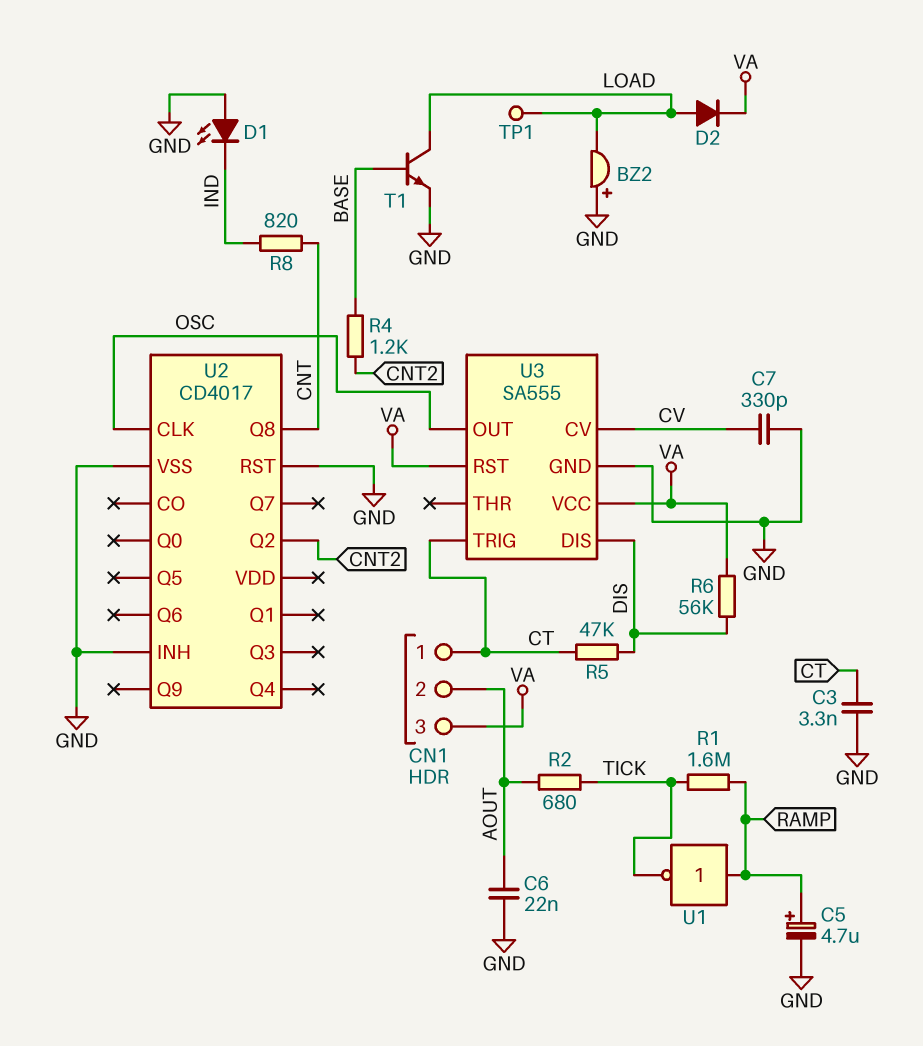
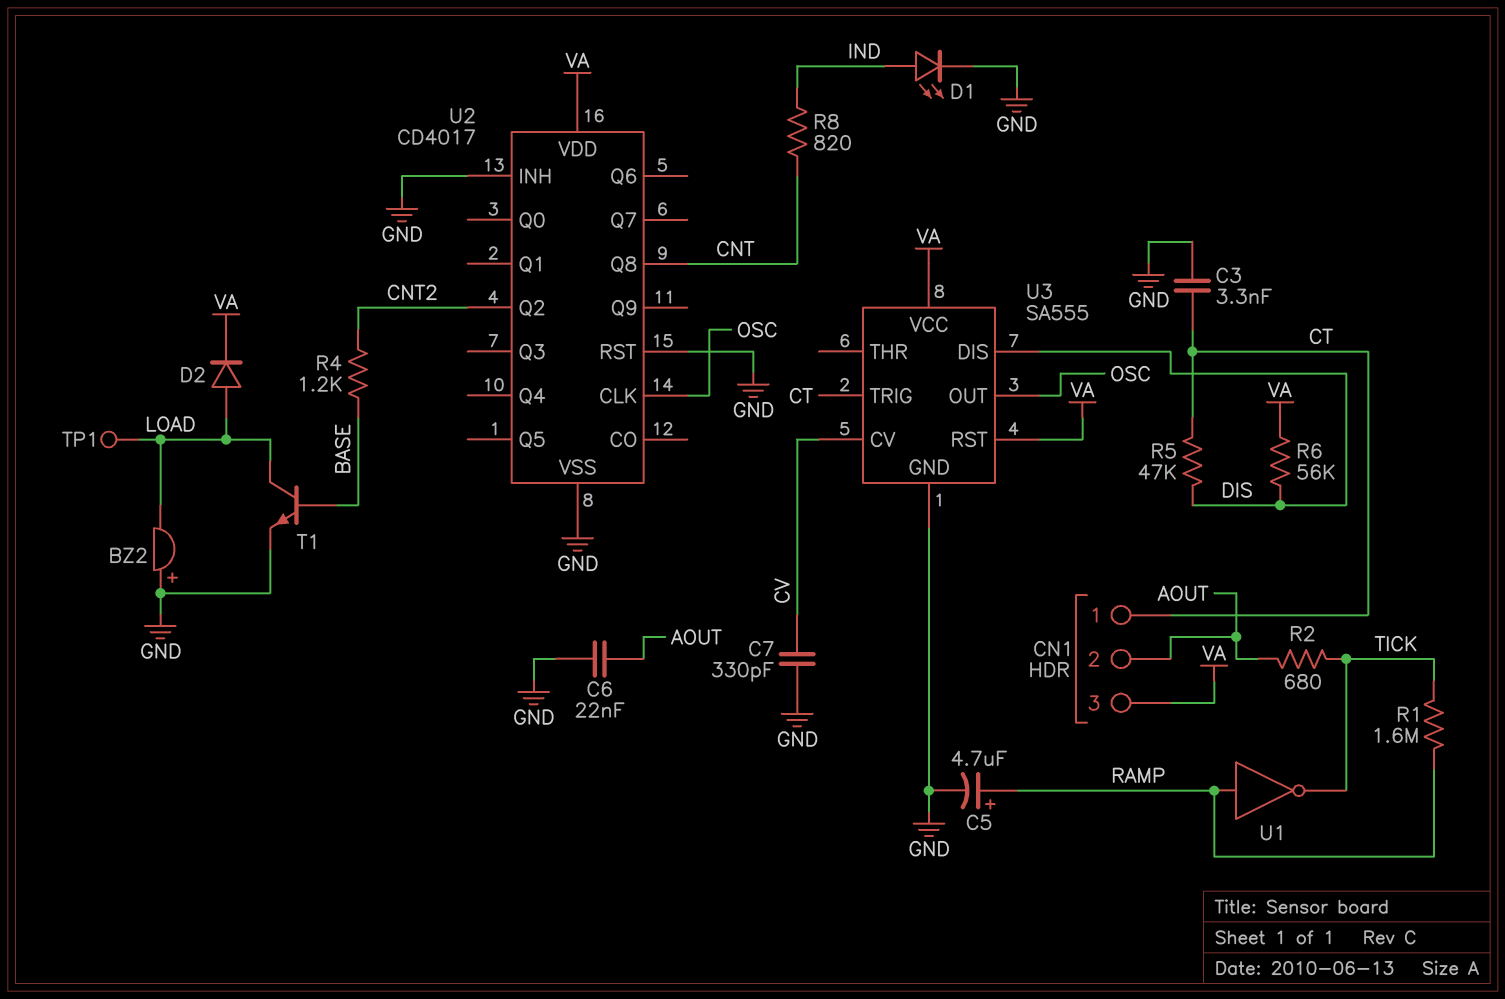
D1: LED (A GND, K IND) -> LED (A IND, K GND)
U2 pin VDD: none -> VA

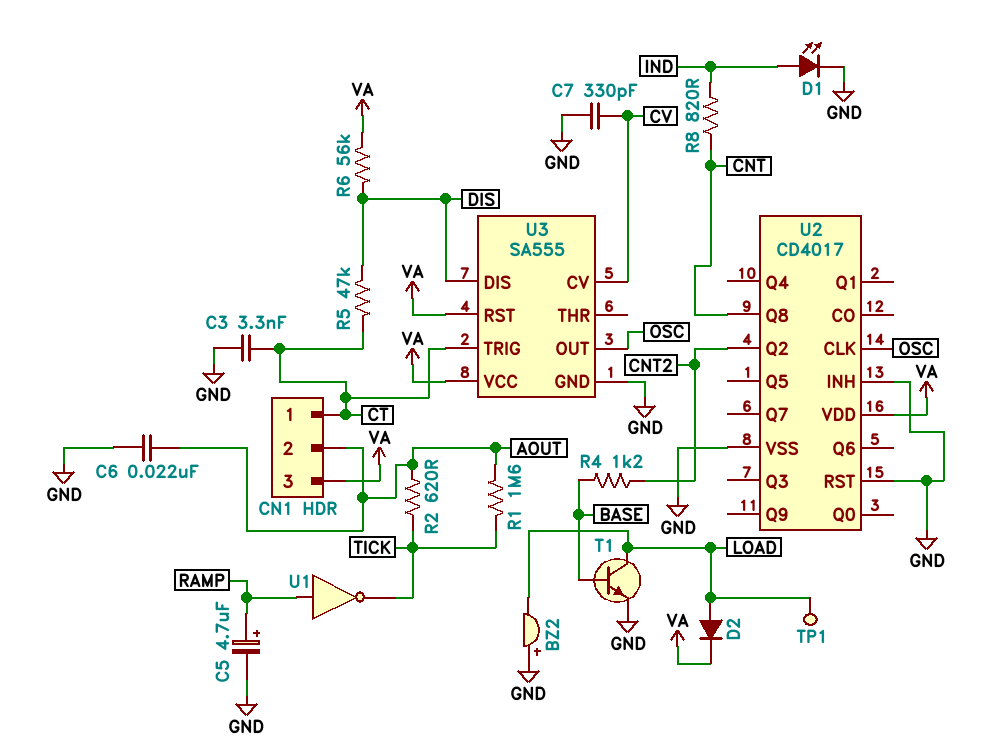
R1: 1.6M (RAMP, TICK) -> 1.6M (AOUT, TICK)
R2: 680 (AOUT, TICK) -> 620 (AOUT, TICK)

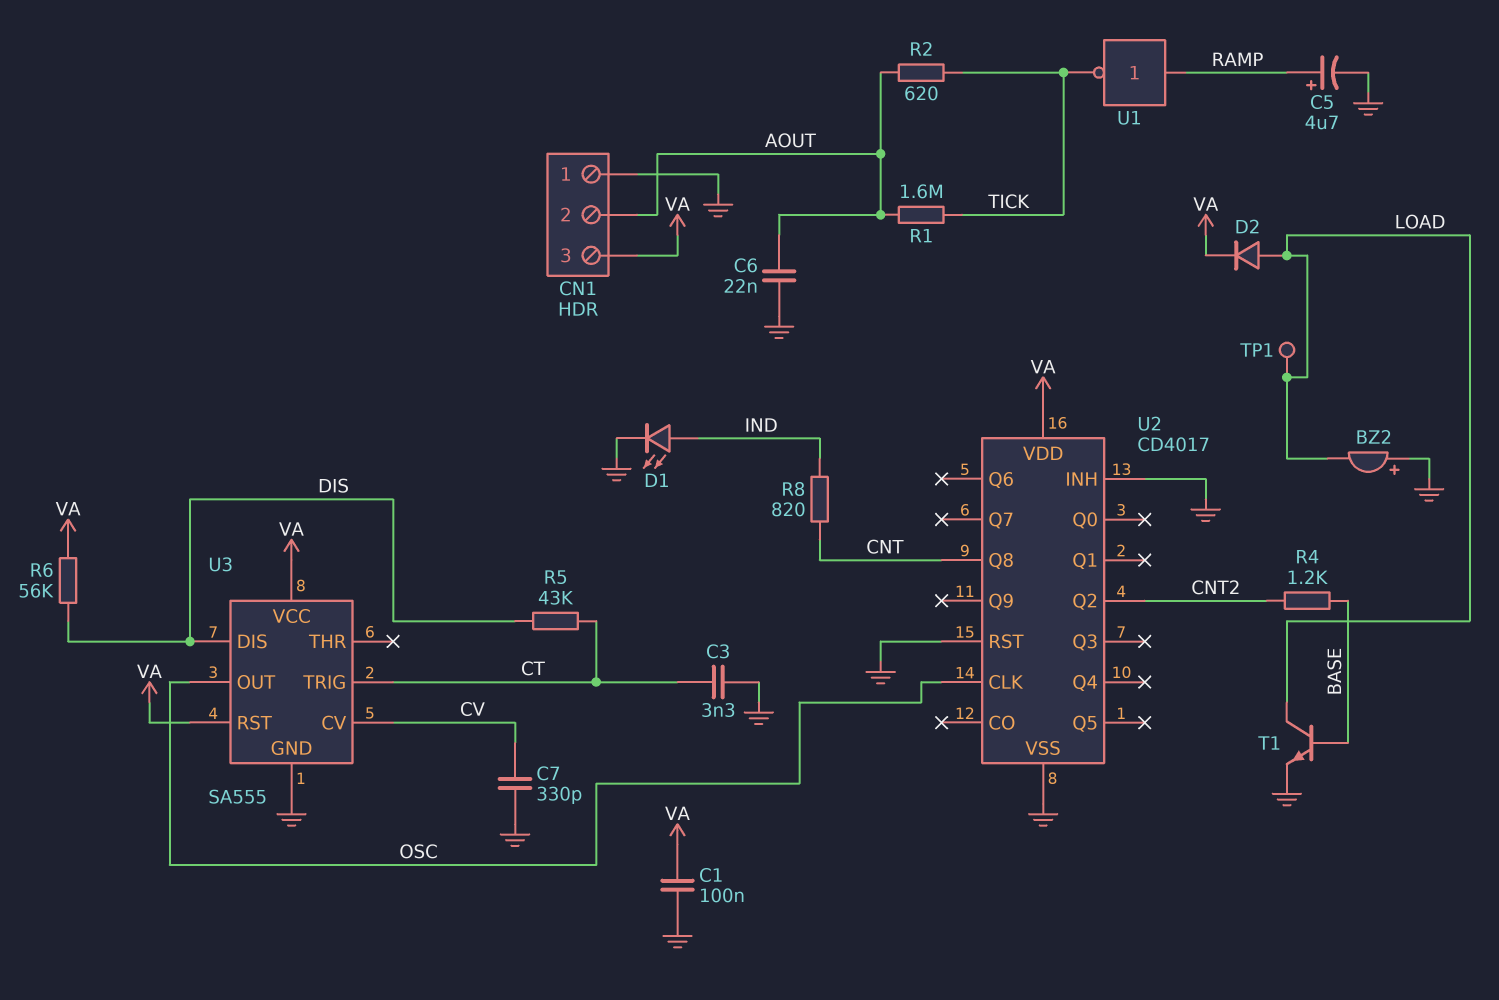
C1: none -> 100nF (GND, VA)
CN1 pin 1: CT -> GND
R5: 47k (CT, DIS) -> 43k (CT, DIS)

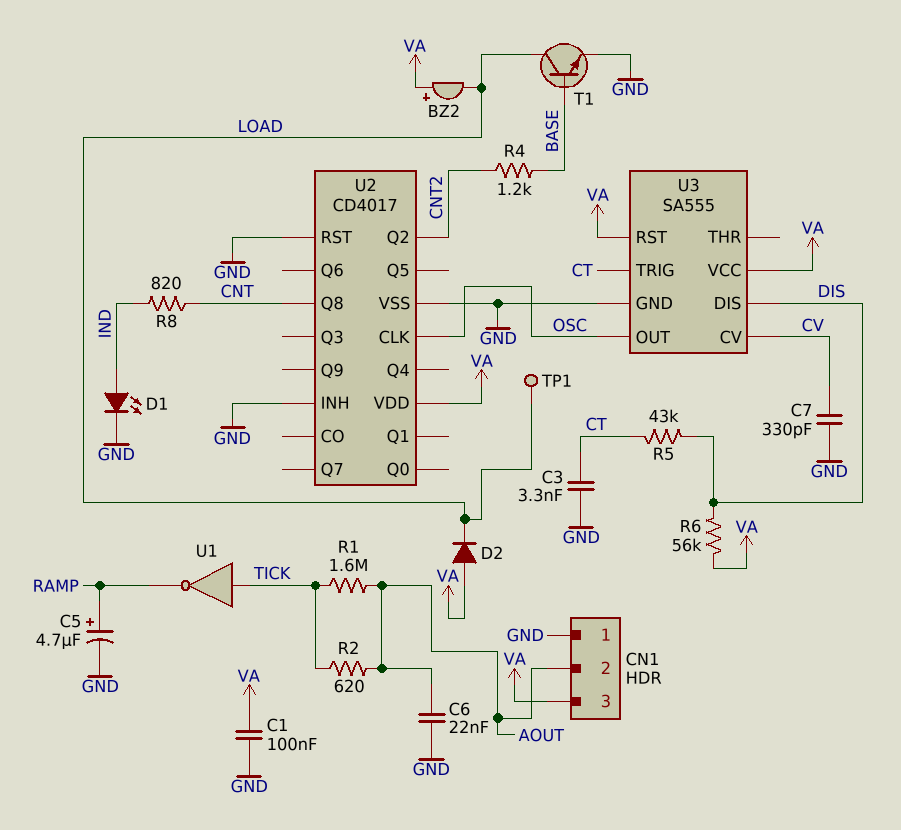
BZ2: buzzer (plus GND, minus LOAD) -> buzzer (plus VA, minus LOAD)
D2: diode (A LOAD, K VA) -> diode (A VA, K LOAD)
U1: NOT (in RAMP, out TICK) -> NOT (in TICK, out RAMP)

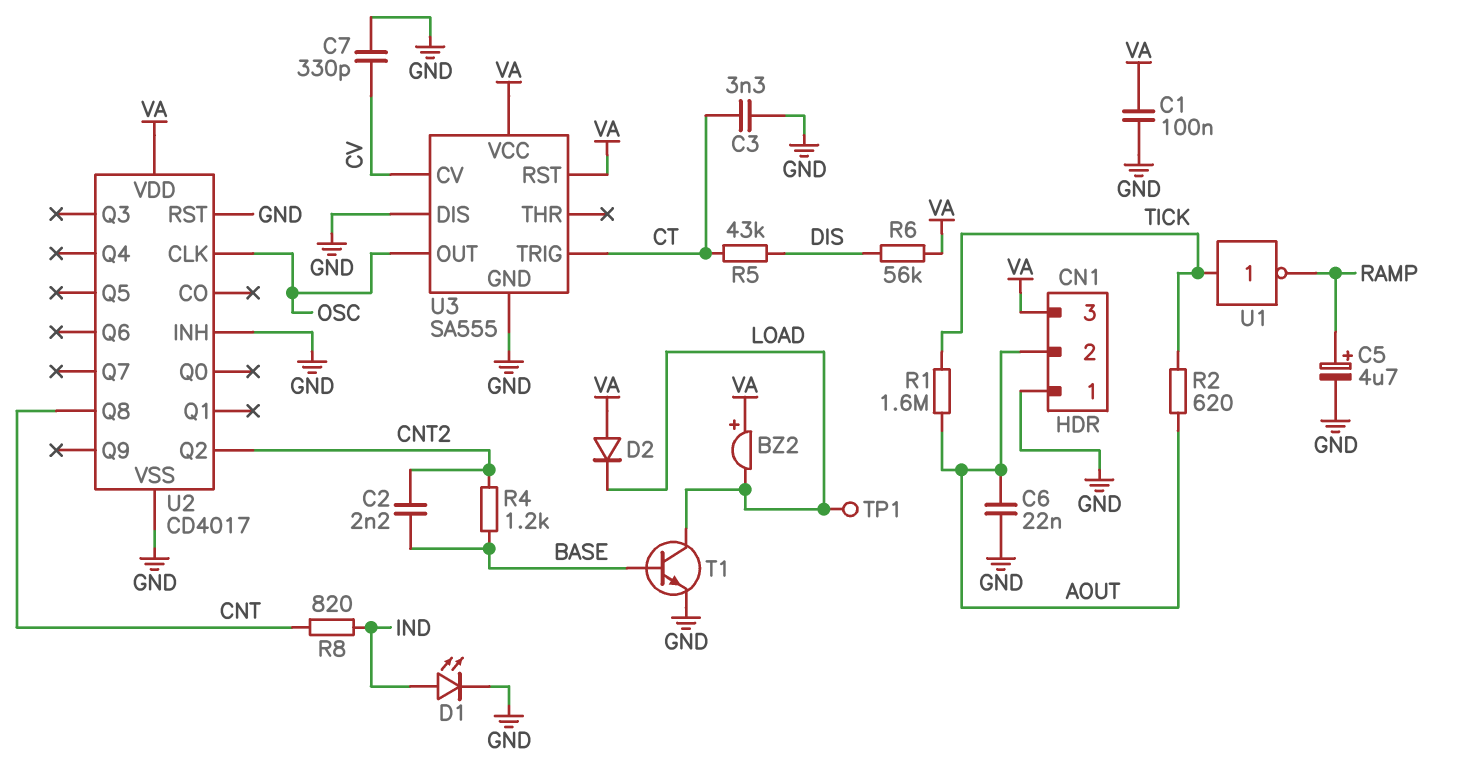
C2: none -> 2.2nF (BASE, CNT2)
U3 pin DIS: DIS -> GND

